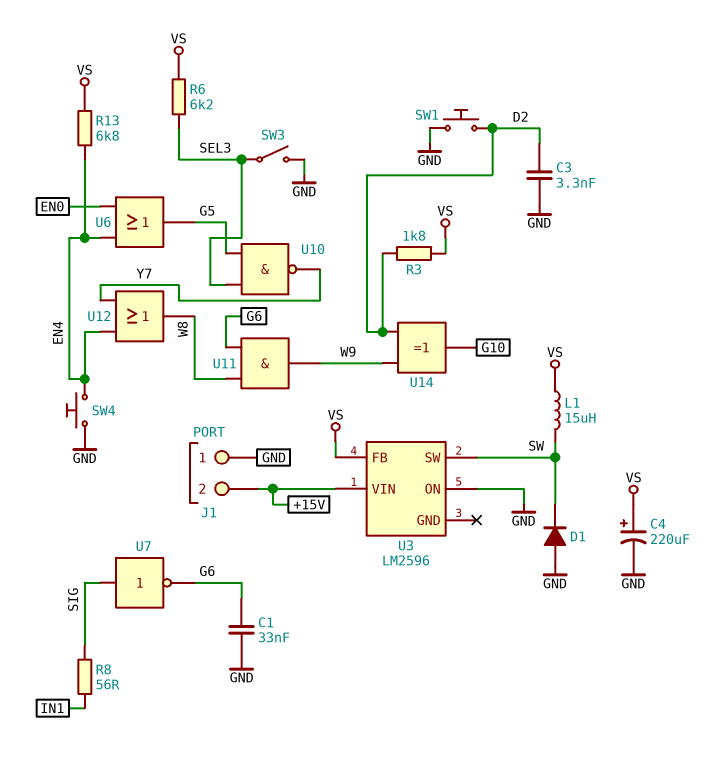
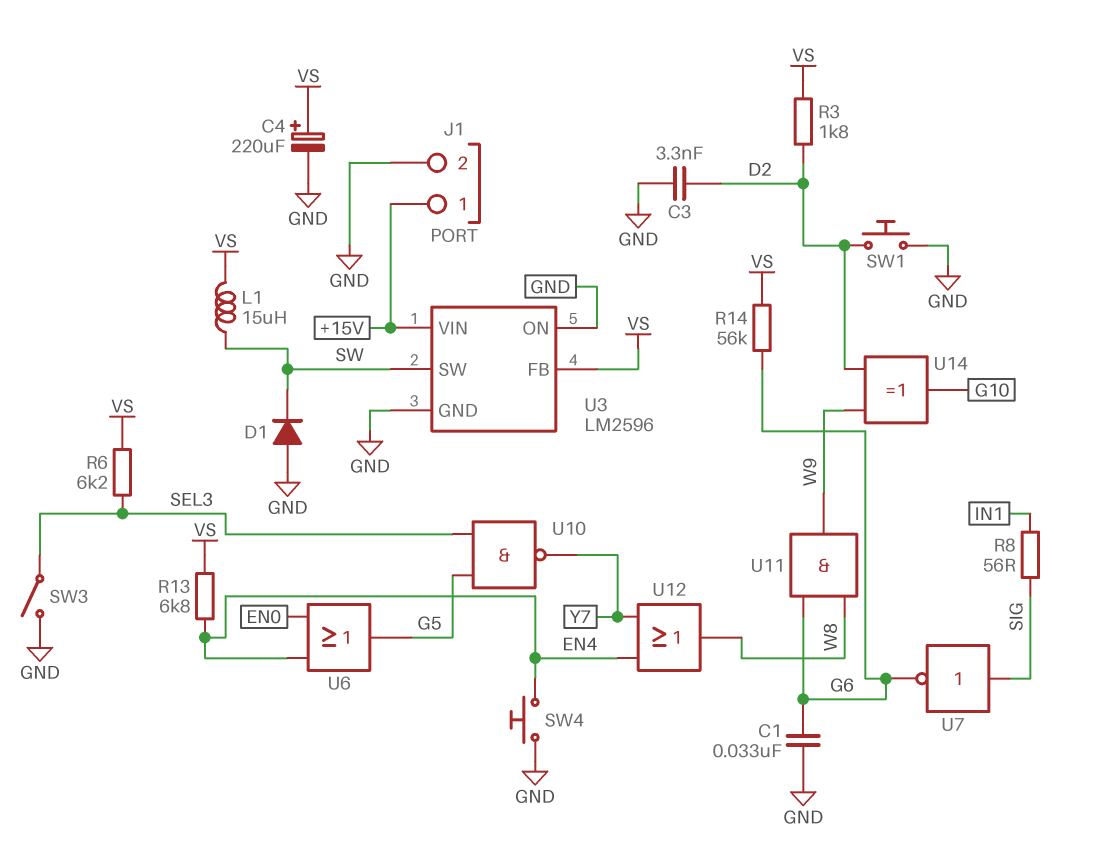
J1 pin 1: GND -> +15V
J1 pin 2: +15V -> GND
R14: none -> 56k (G6, VS)
U3 pin GND: none -> GND

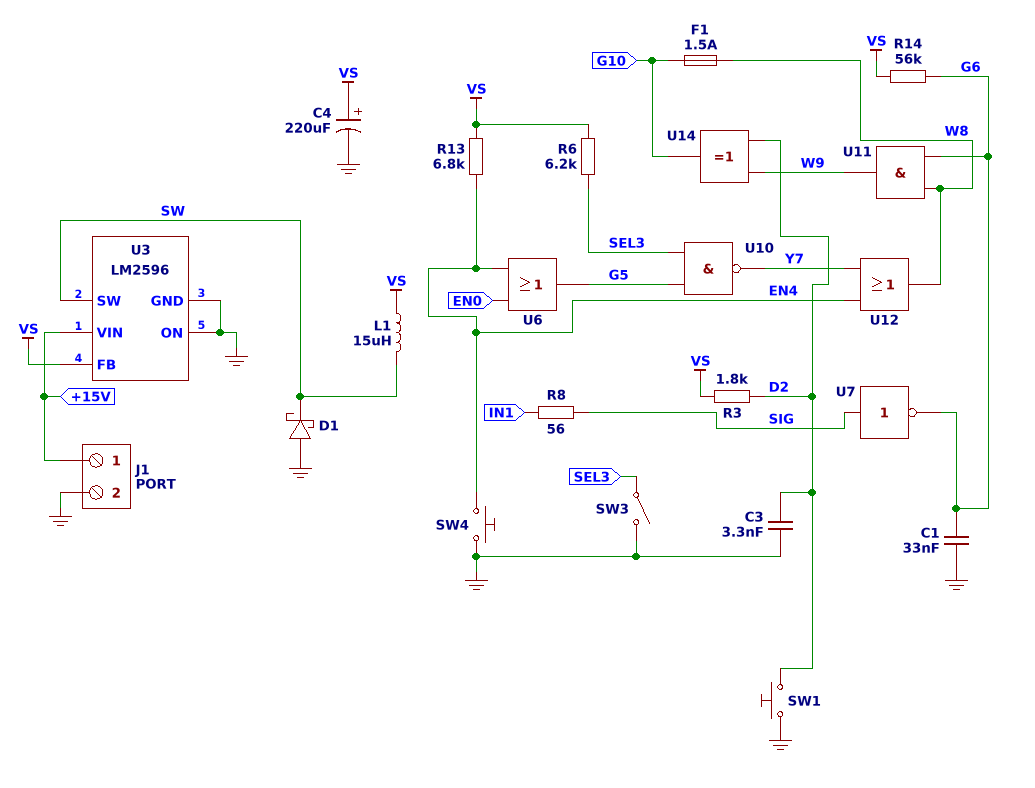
D1: diode (A GND, K SW) -> schottky (A GND, K SW)
F1: none -> 1.5A (G10, W8)

